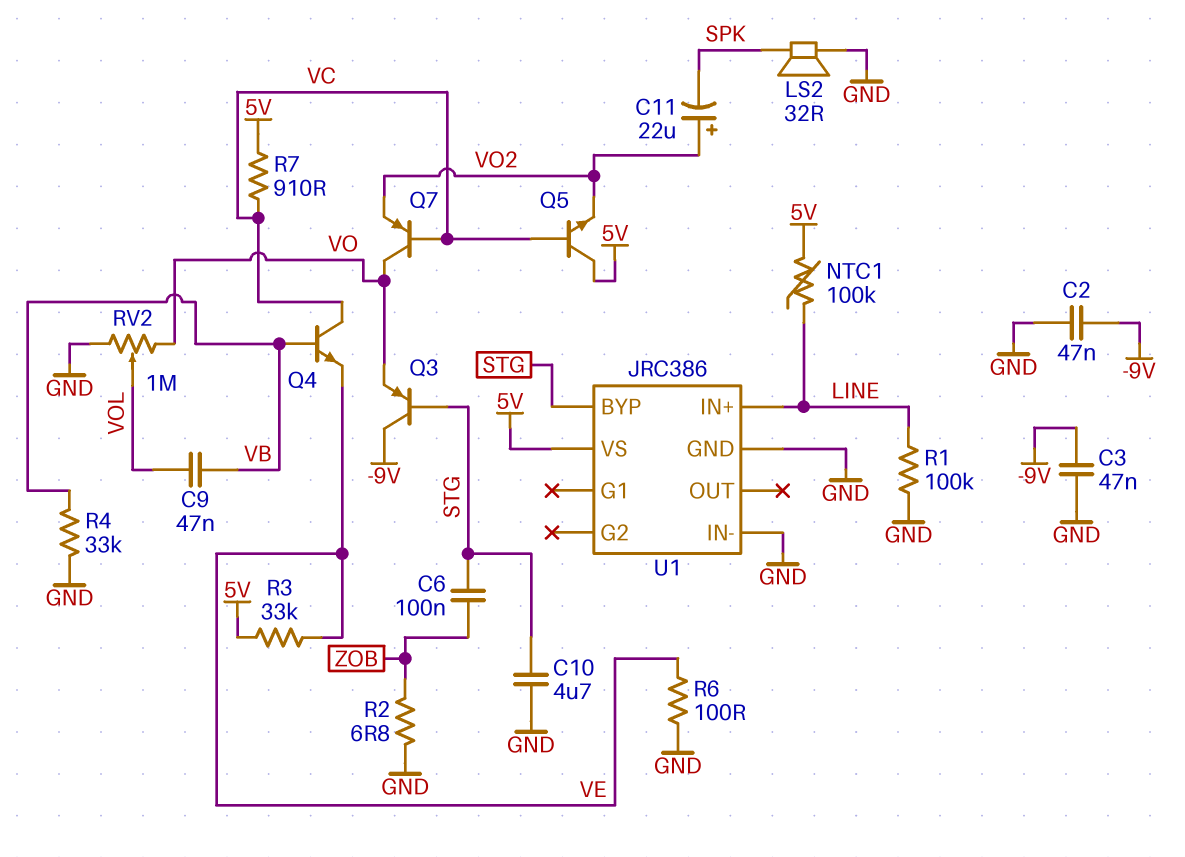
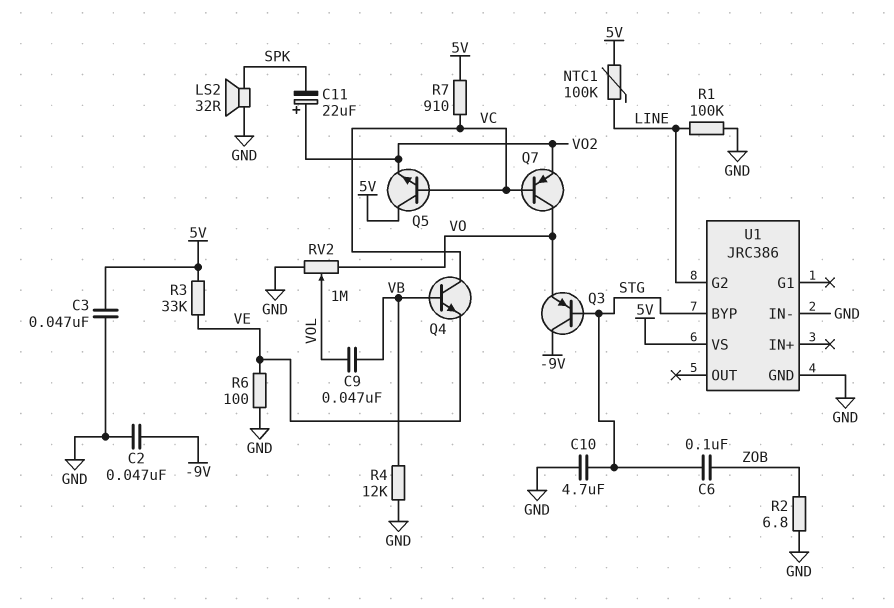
C3: 47nF (-9V, GND) -> 47nF (5V, GND)
R4: 33k (GND, VB) -> 12k (GND, VB)
U1 pin G2: none -> LINE
U1 pin IN+: LINE -> none

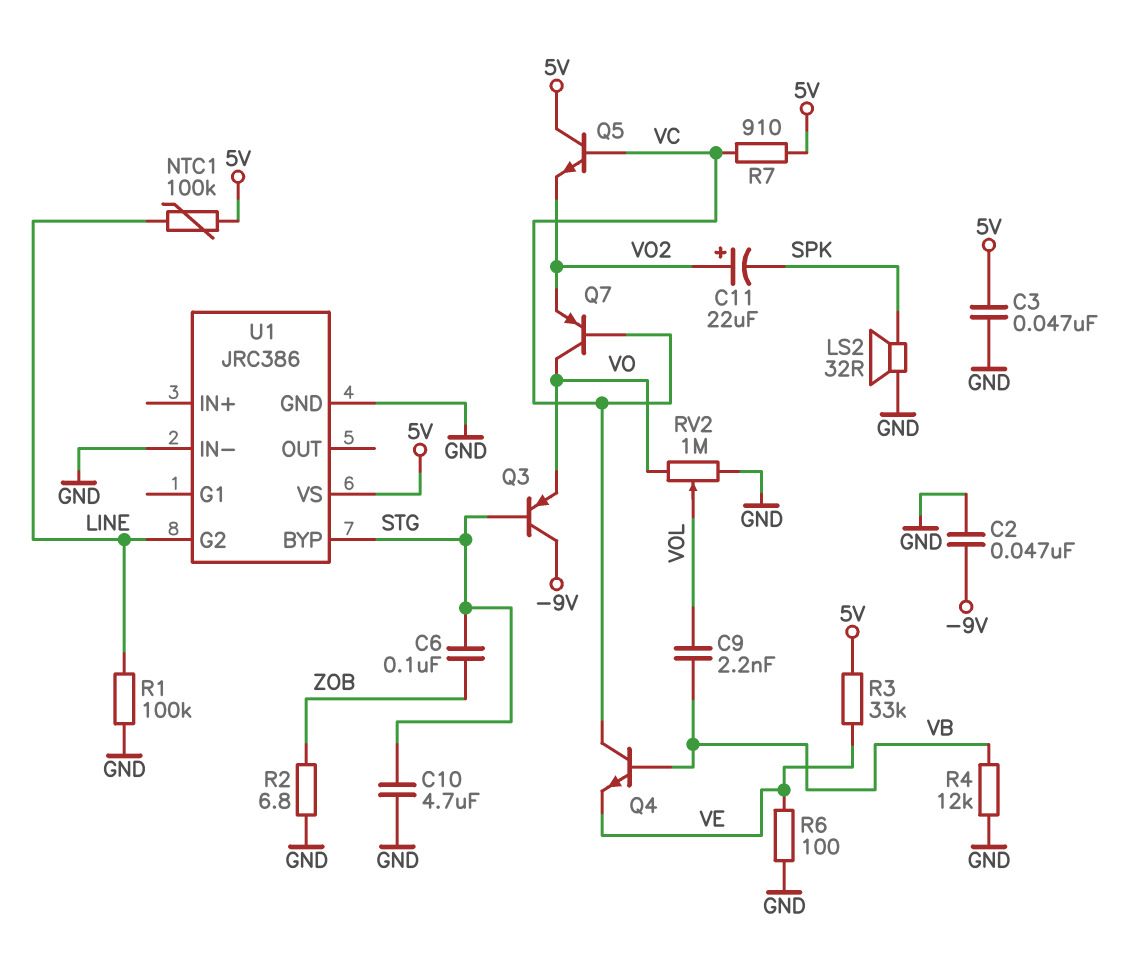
C9: 47nF (VB, VOL) -> 2.2nF (VB, VOL)

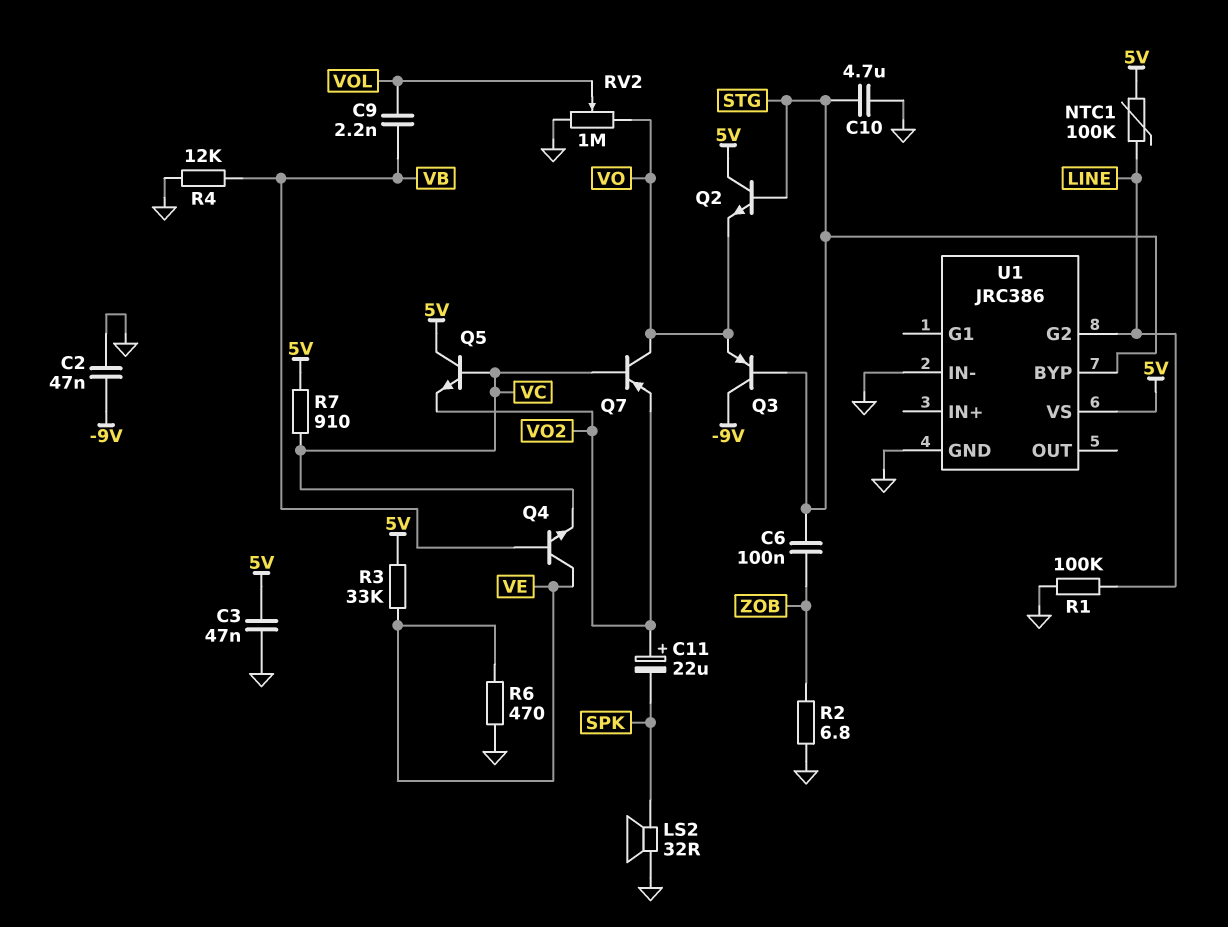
Q2: none -> NPN (B STG, C 5V, E VO)
Q4: NPN (B VB, C VC, E VE) -> NPN (B VB, C VE, E VC)
R6: 100 (GND, VE) -> 470 (GND, VE)

